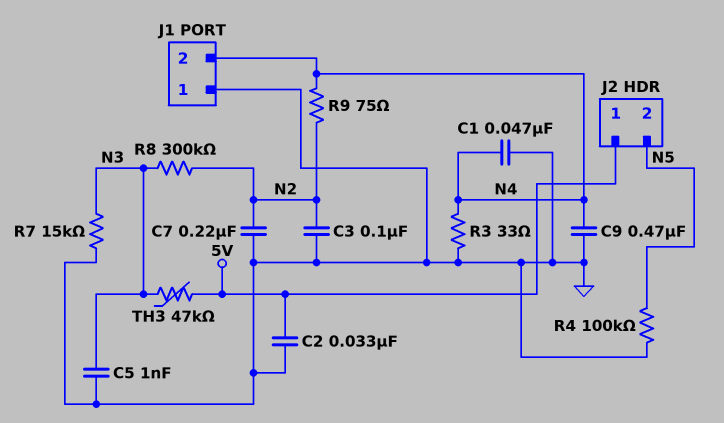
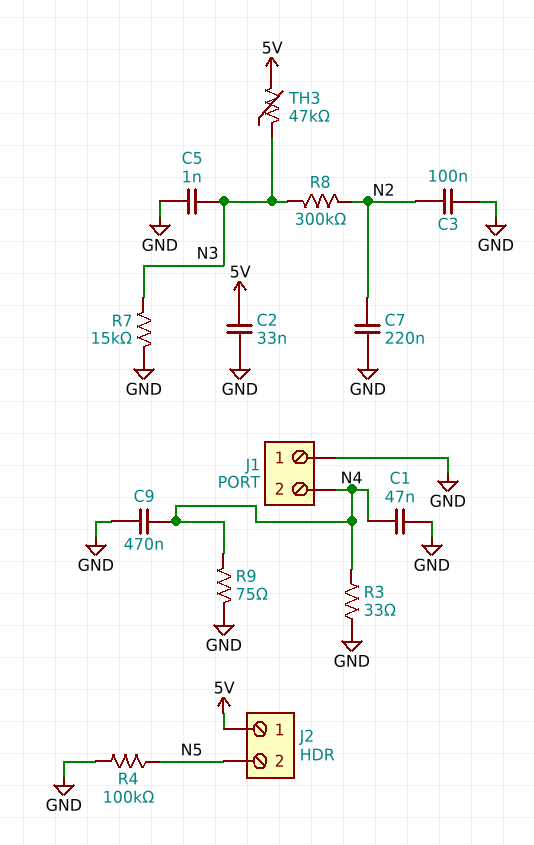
R9: 75 (N2, N4) -> 75 (GND, N4)

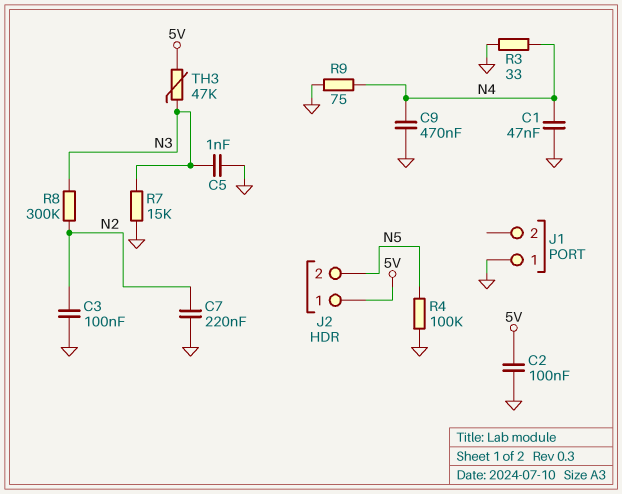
C2: 33nF (5V, GND) -> 100nF (5V, GND)
J1 pin 2: N4 -> none

